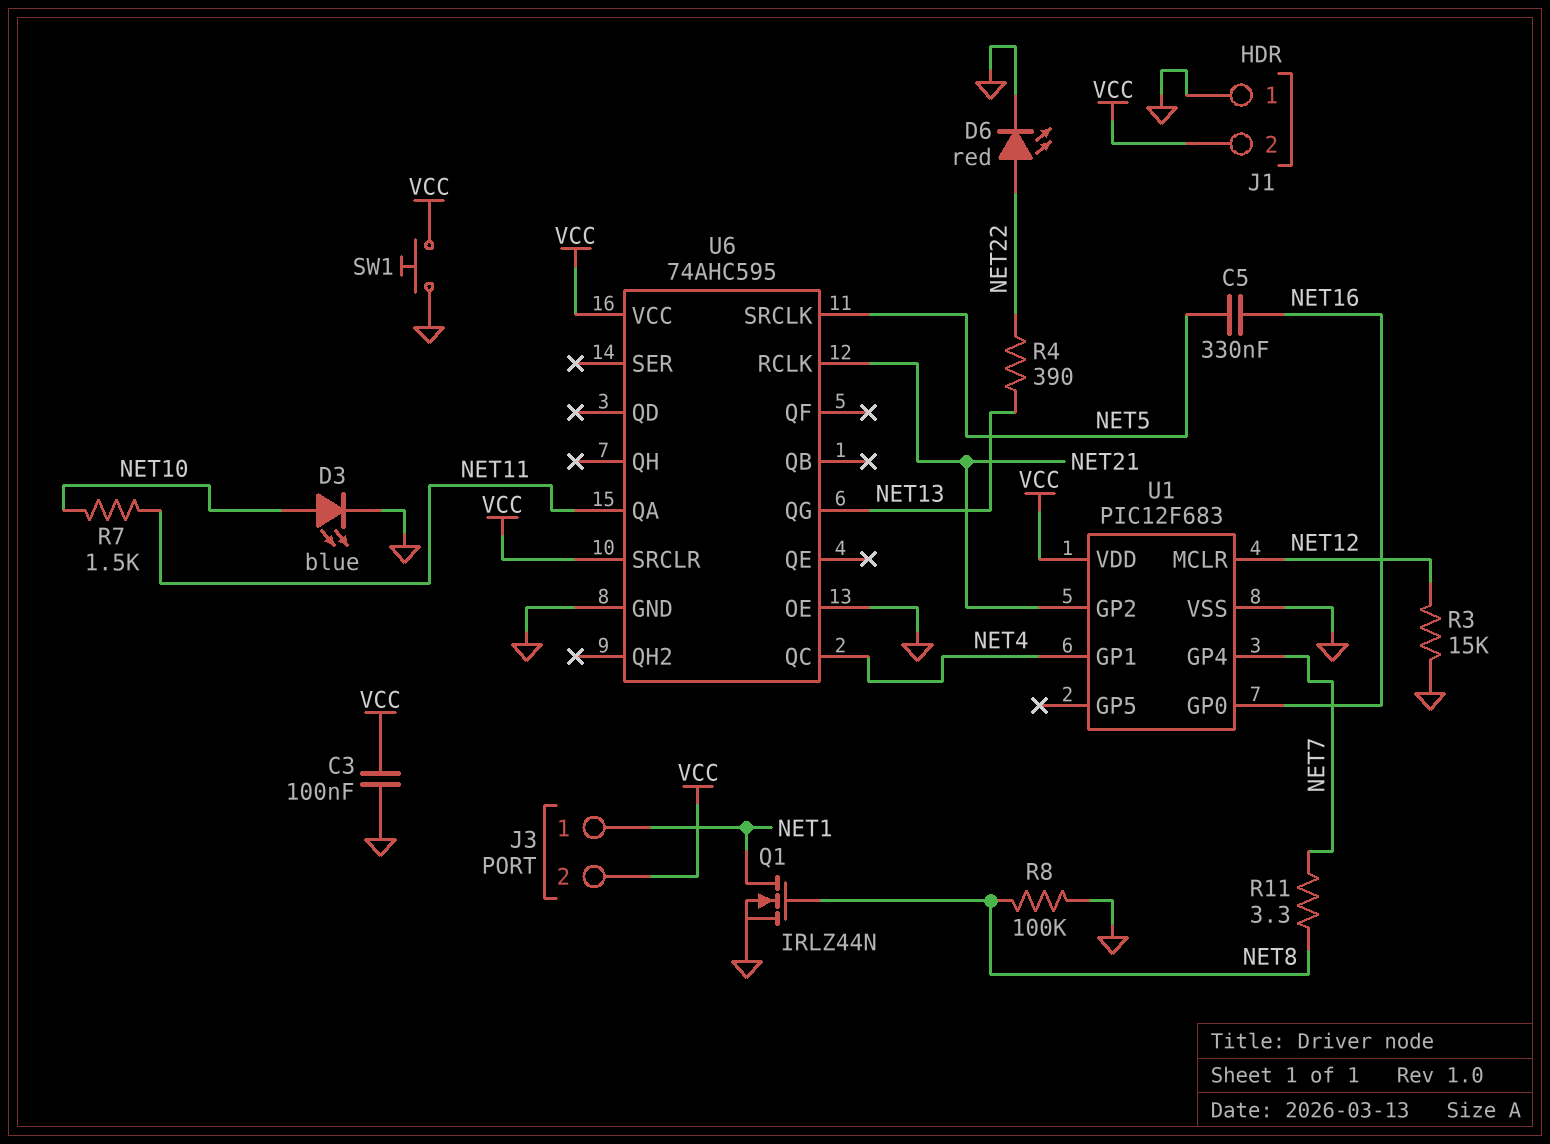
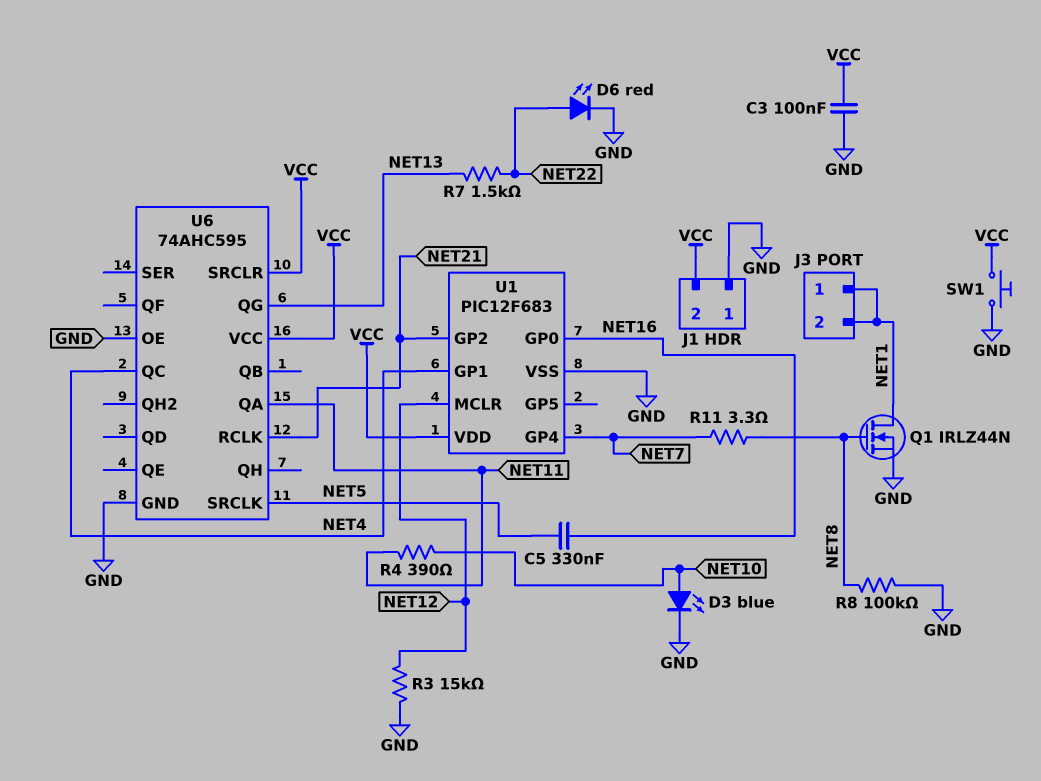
J3 pin 2: VCC -> NET1
R4: 390 (NET13, NET22) -> 390 (NET10, NET11)
R7: 1.5k (NET10, NET11) -> 1.5k (NET13, NET22)

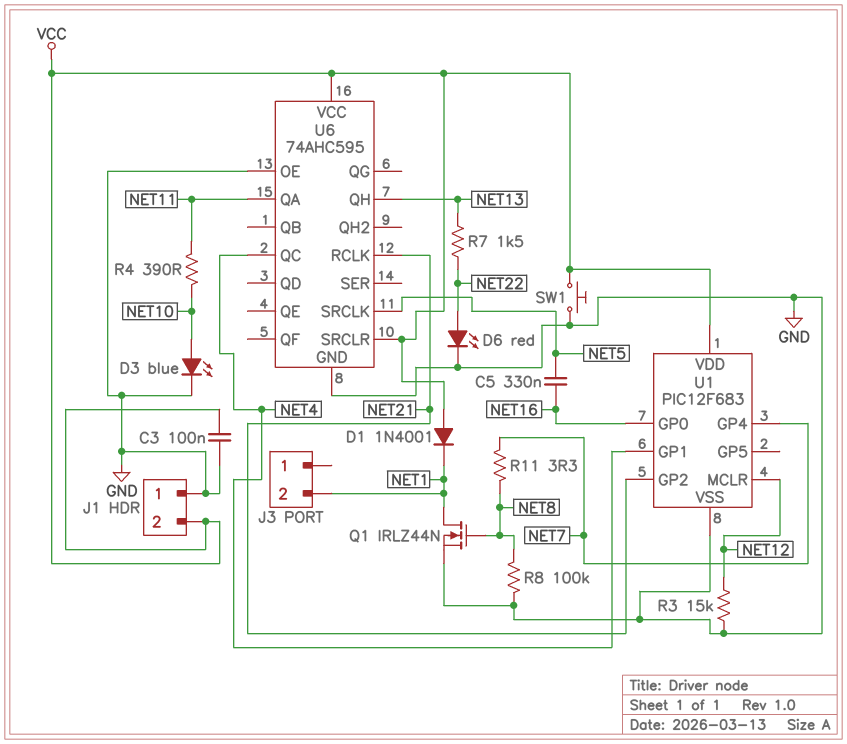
D1: none -> diode 1N4001 (A VCC, K NET1)
J3 pin 1: NET1 -> none
U6 pin QG: NET13 -> none
U6 pin QH: none -> NET13

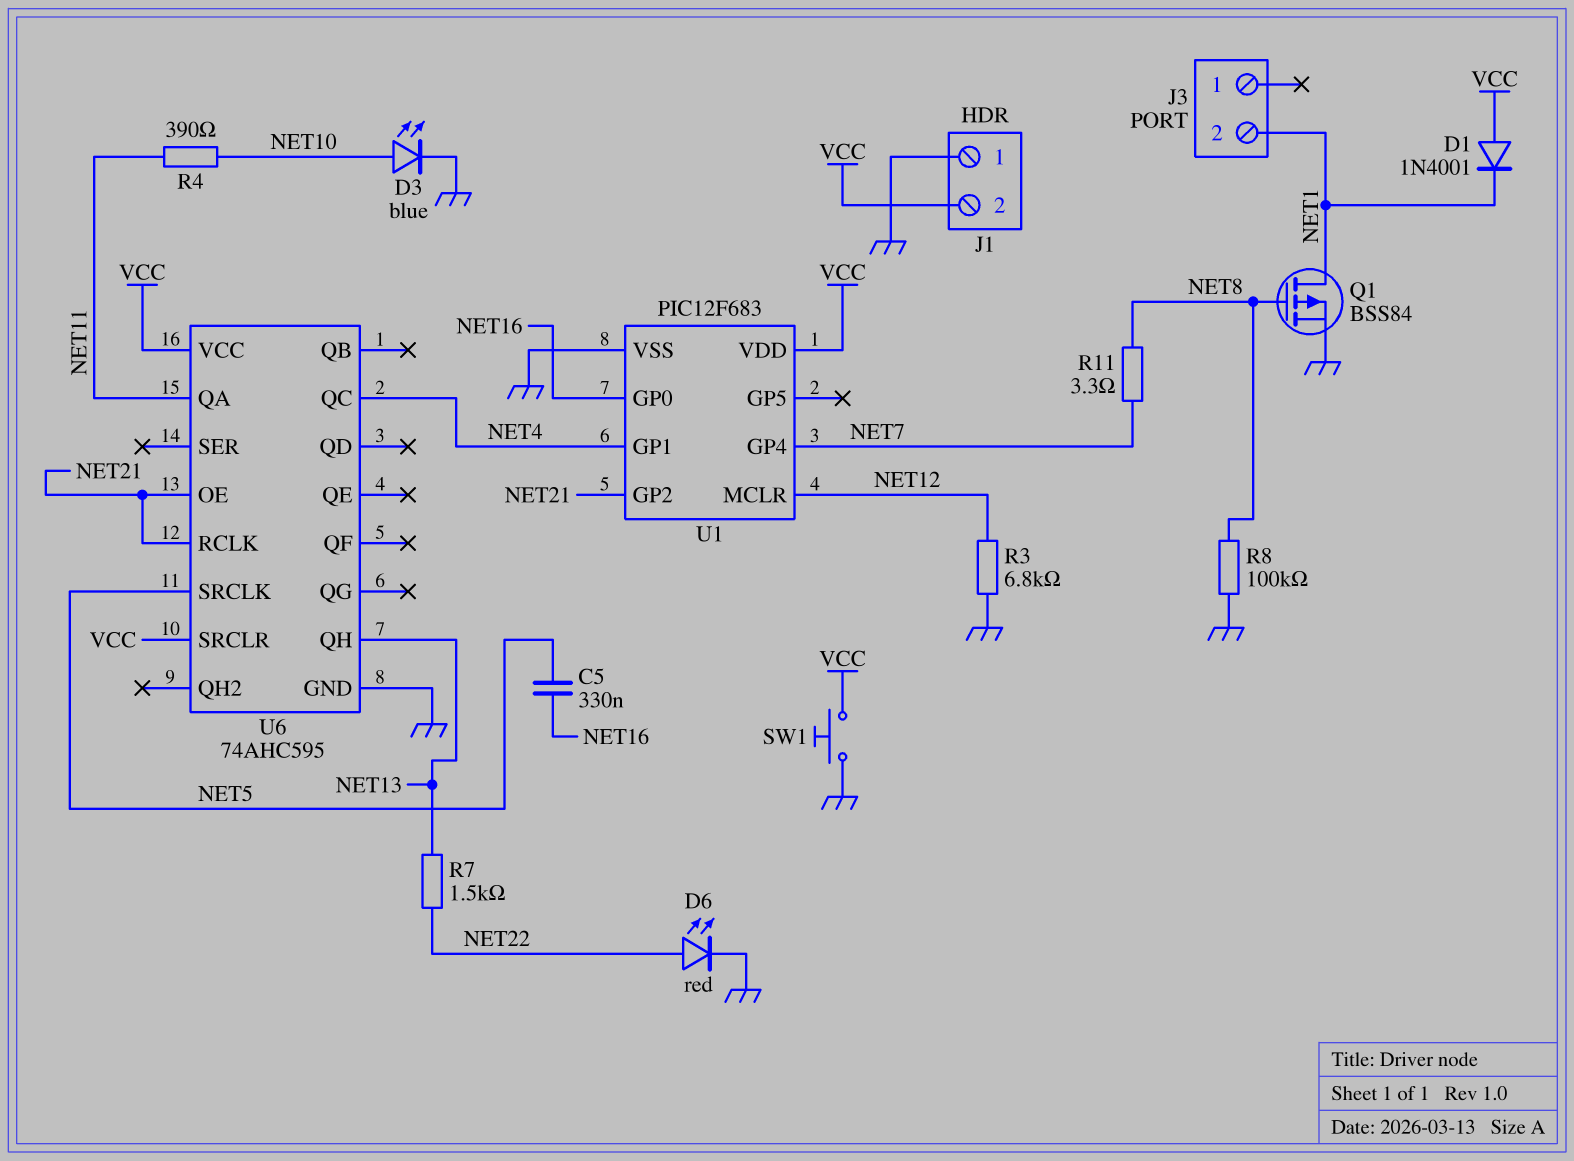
C3: 100nF (GND, VCC) -> none
Q1: NMOS IRLZ44N (G NET8, D NET1, S GND) -> PMOS BSS84 (G NET8, D NET1, S GND)
R3: 15k (GND, NET12) -> 6.8k (GND, NET12)
U6 pin OE: GND -> NET21

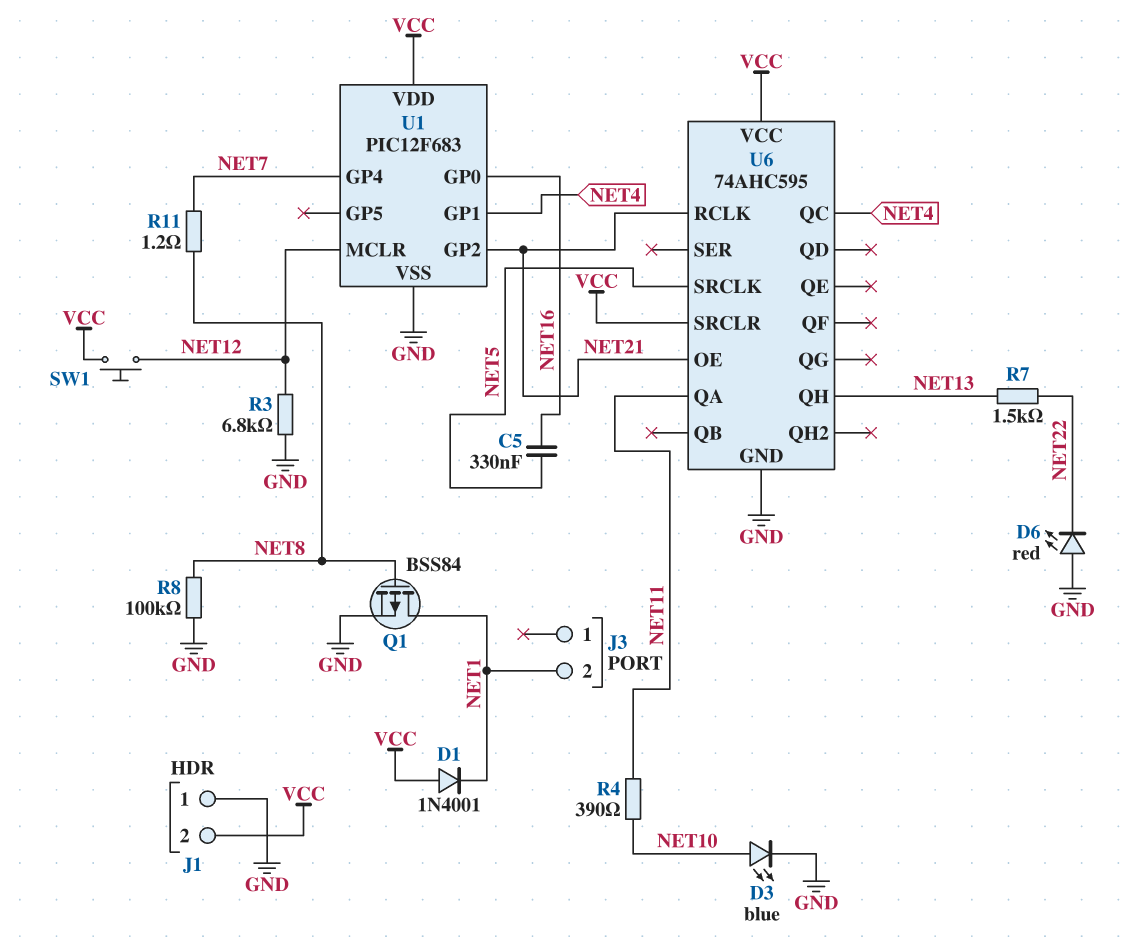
D6: LED red (A NET22, K GND) -> LED red (A GND, K NET22)
R11: 3.3 (NET7, NET8) -> 1.2 (NET7, NET8)
SW1: button (GND, VCC) -> button (NET12, VCC)

